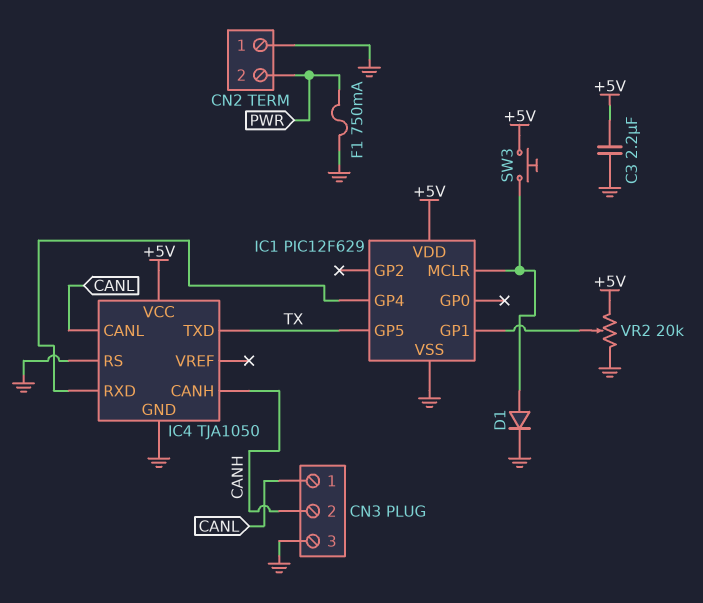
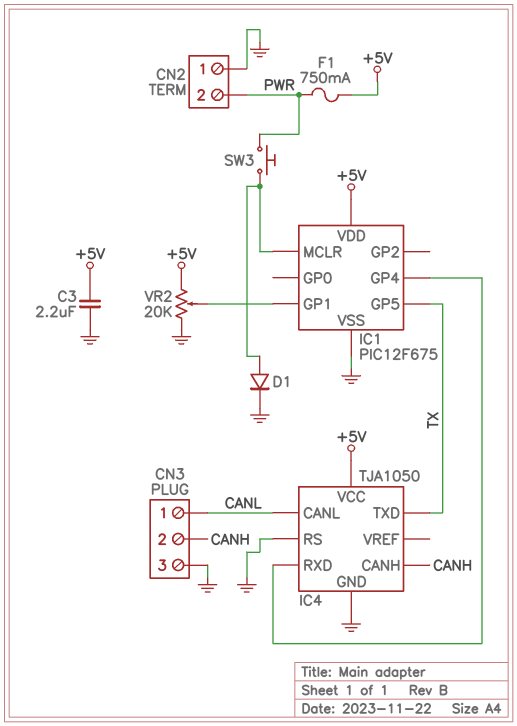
F1: 750mA (GND, PWR) -> 750mA (+5V, PWR)
IC1: PIC12F629 -> PIC12F675
SW3: button (+5V, IC1/MCLR) -> button (IC1/MCLR, PWR)

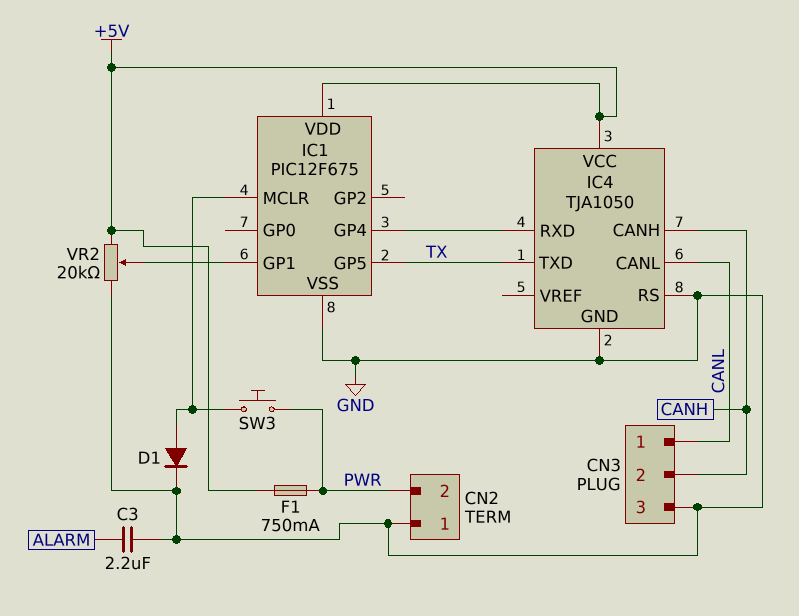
C3: 2.2uF (+5V, GND) -> 2.2uF (ALARM, GND)

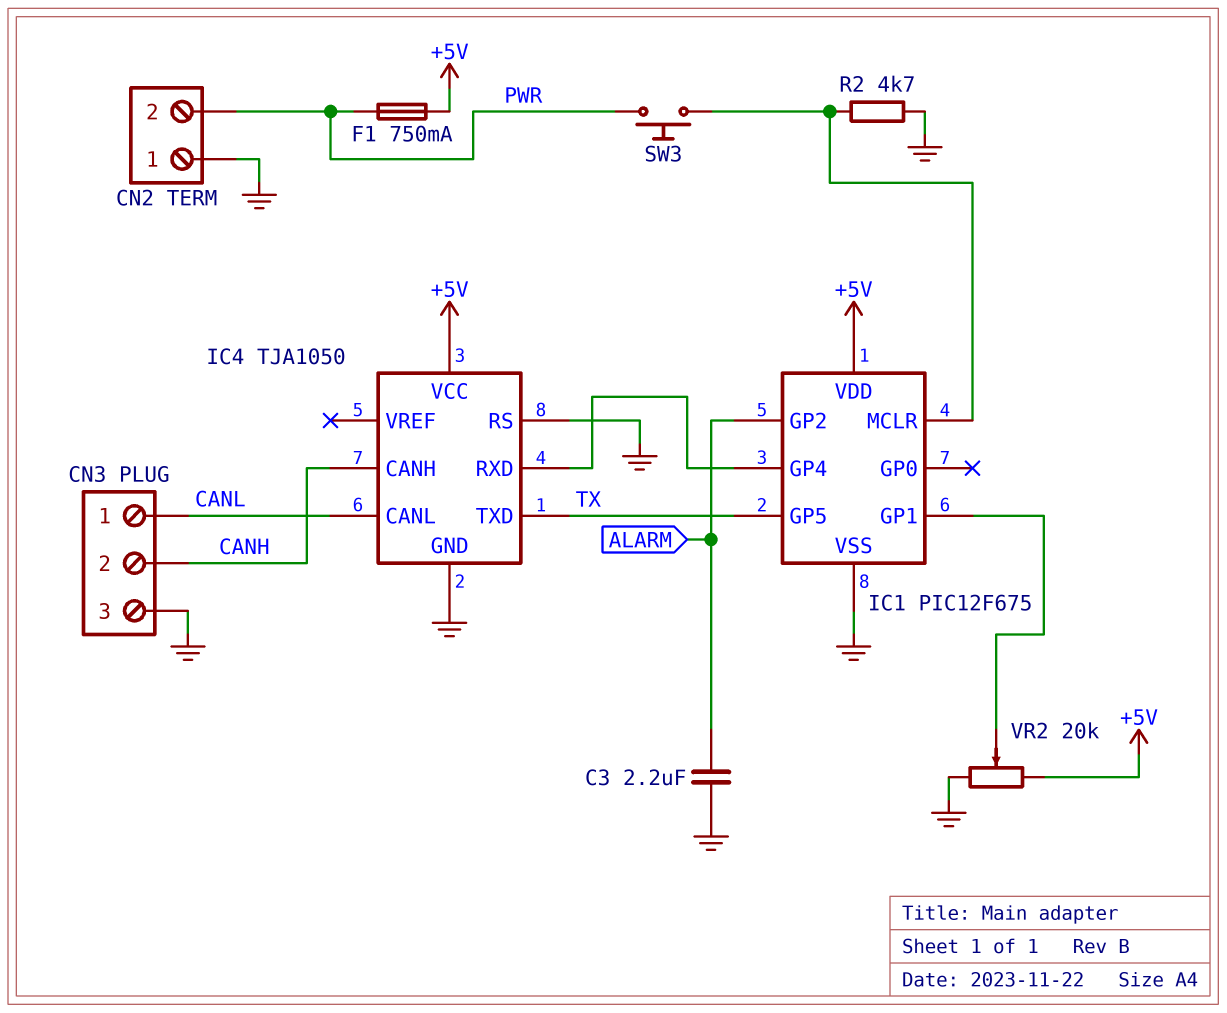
D1: diode (A IC1/MCLR, K GND) -> none
IC1 pin GP2: none -> ALARM
R2: none -> 4.7k (GND, IC1/MCLR)

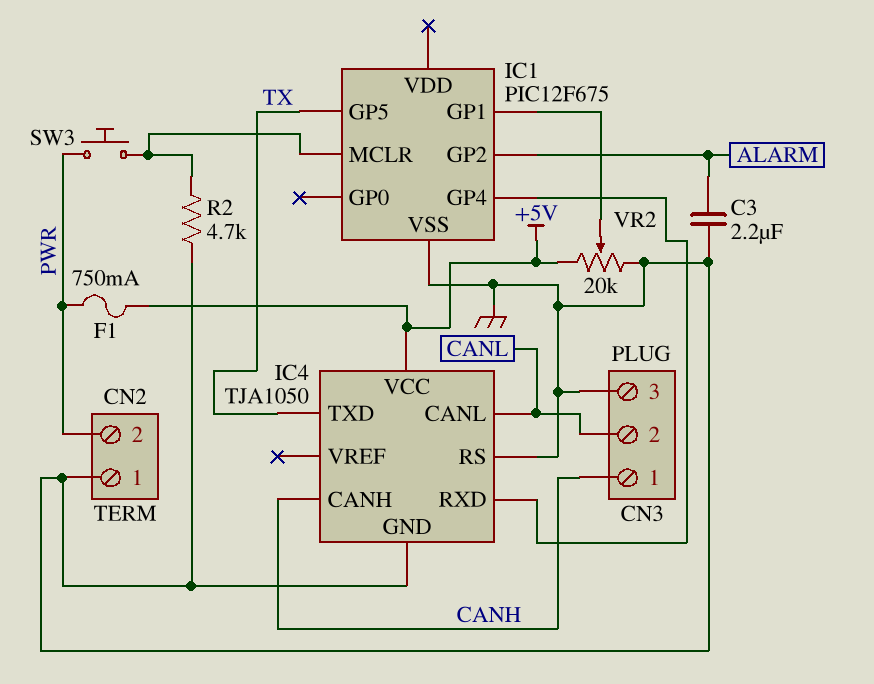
CN3 pin 1: CANL -> CANH
CN3 pin 2: CANH -> CANL
IC1 pin VDD: +5V -> none

